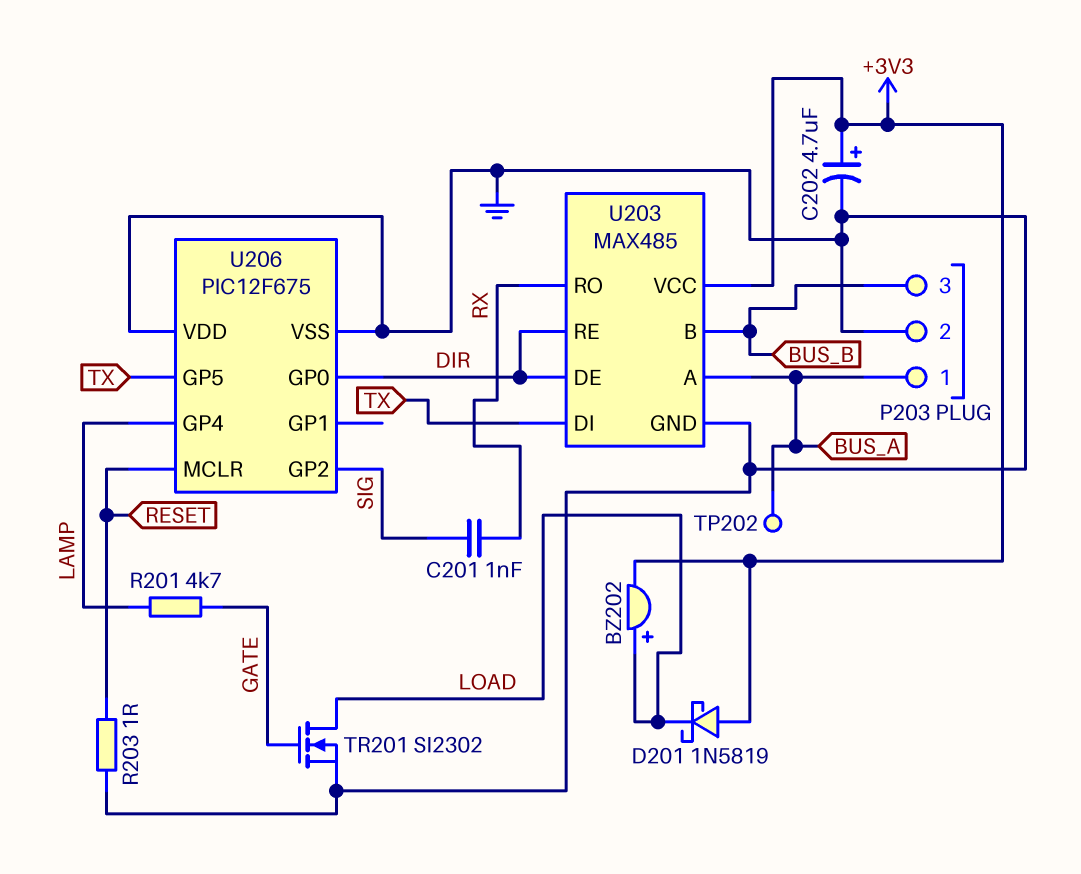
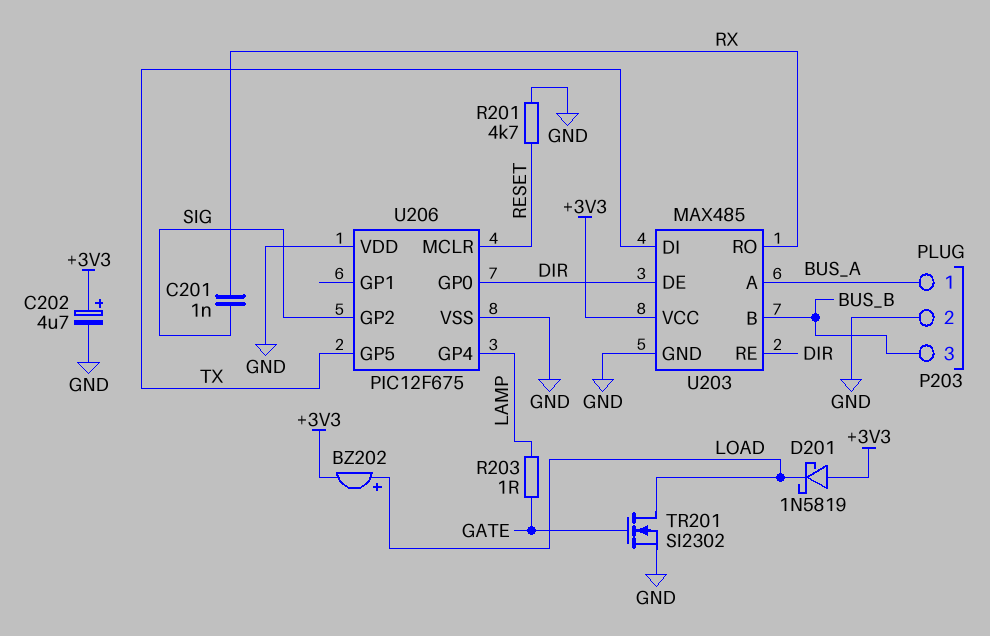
R201: 4.7k (GATE, LAMP) -> 4.7k (GND, RESET)
R203: 1 (GND, RESET) -> 1 (GATE, LAMP)
TP202: test point (BUS_A) -> none

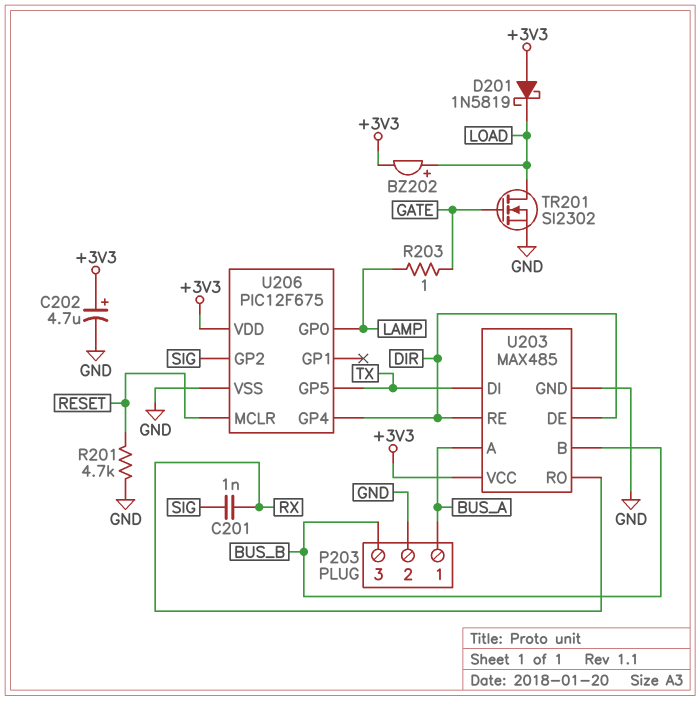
U206 pin GP0: DIR -> LAMP
U206 pin GP4: LAMP -> DIR
U206 pin VDD: GND -> +3V3

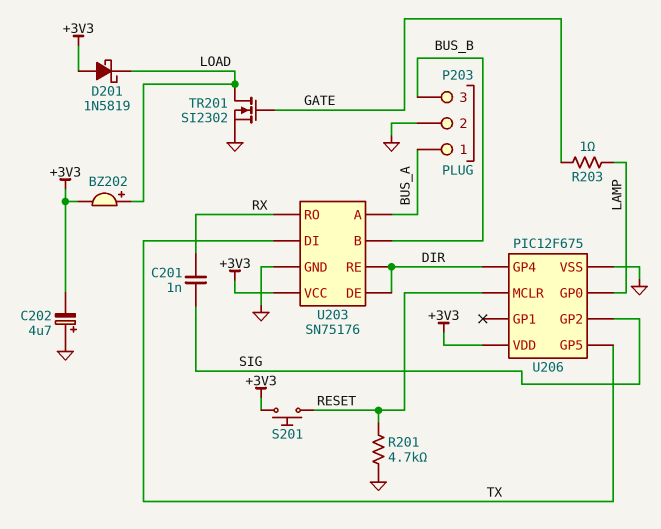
C202: 4.7uF (plus +3V3, minus GND) -> 4.7uF (plus GND, minus +3V3)
S201: none -> button (+3V3, RESET)
U203: MAX485 -> SN75176

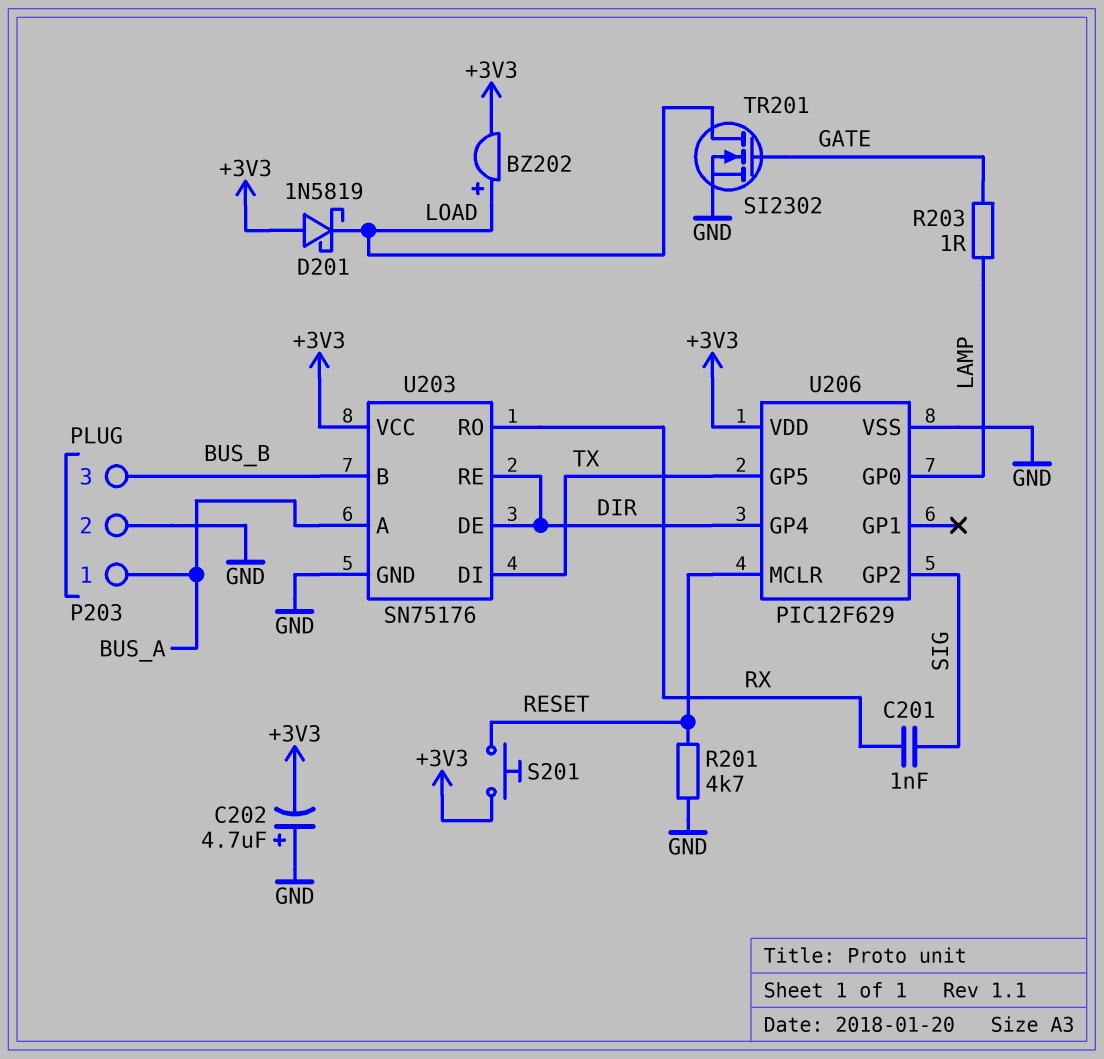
U206: PIC12F675 -> PIC12F629

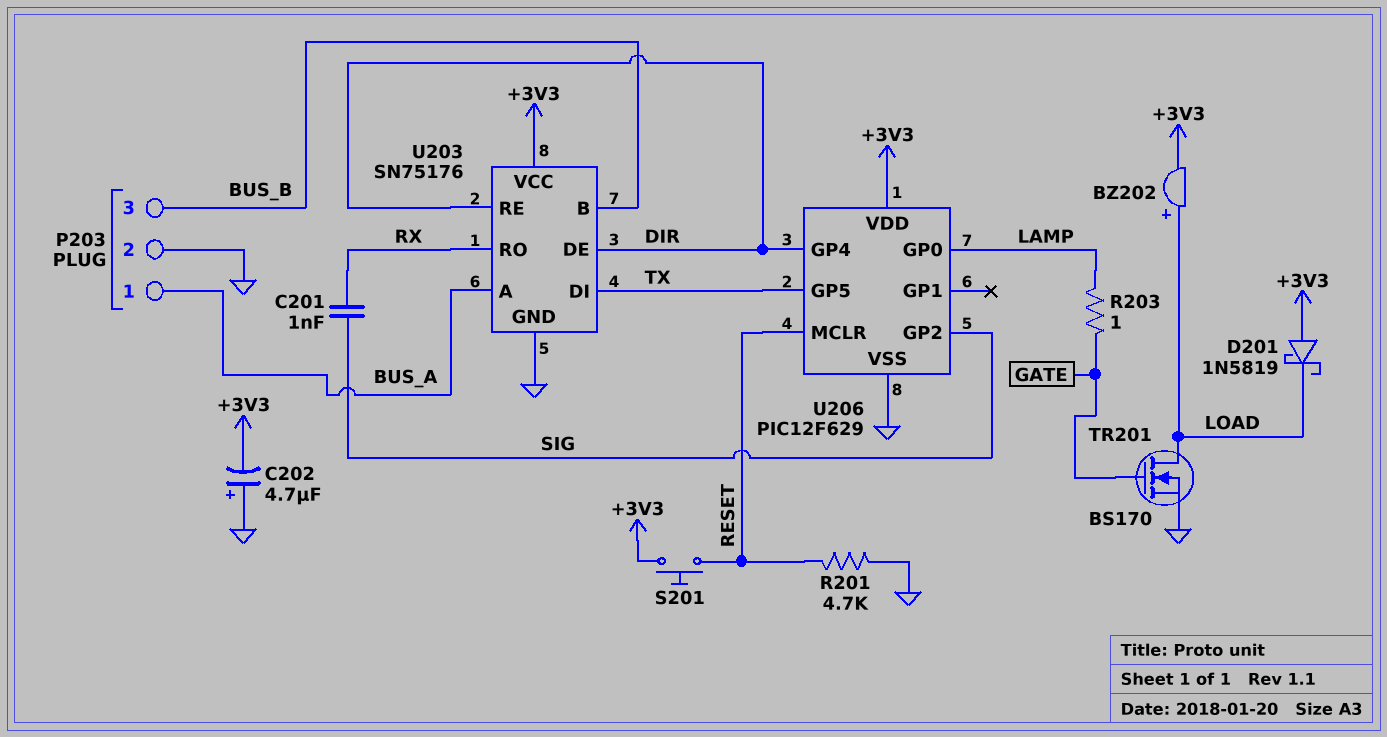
TR201: NMOS SI2302 (G GATE, D LOAD, S GND) -> NMOS BS170 (G GATE, D LOAD, S GND)

